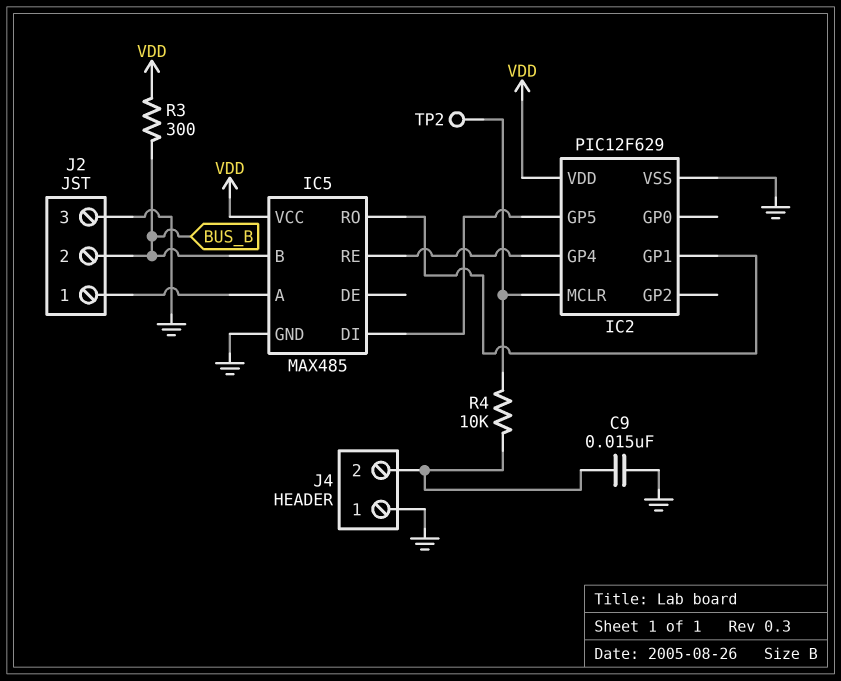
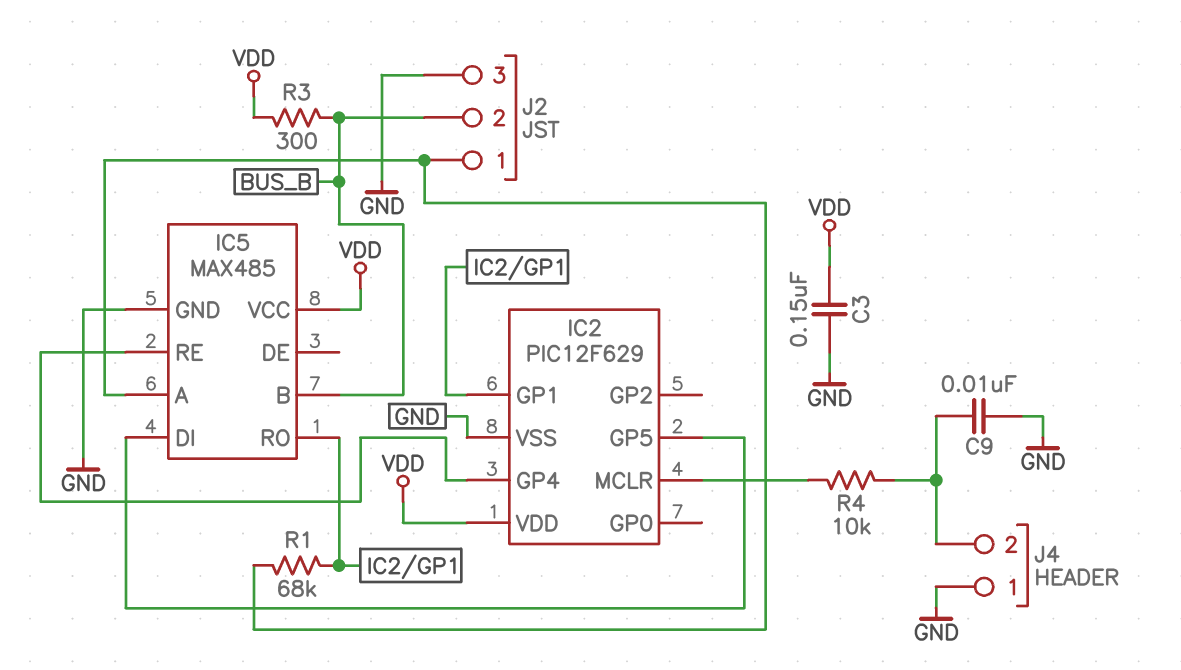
C3: none -> 150nF (GND, VDD)
C9: 15nF (GND, J4/2) -> 10nF (GND, J4/2)
R1: none -> 68k (IC2/GP1, IC5/A)
TP2: test point (IC2/MCLR) -> none

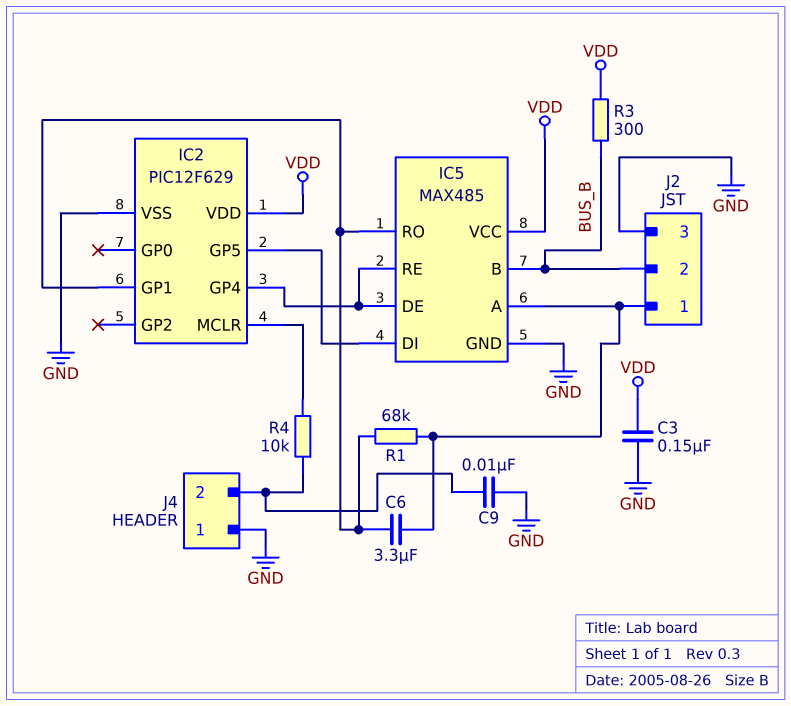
C6: none -> 3.3uF (IC2/GP1, IC5/A)
IC5 pin DE: none -> IC2/GP4

